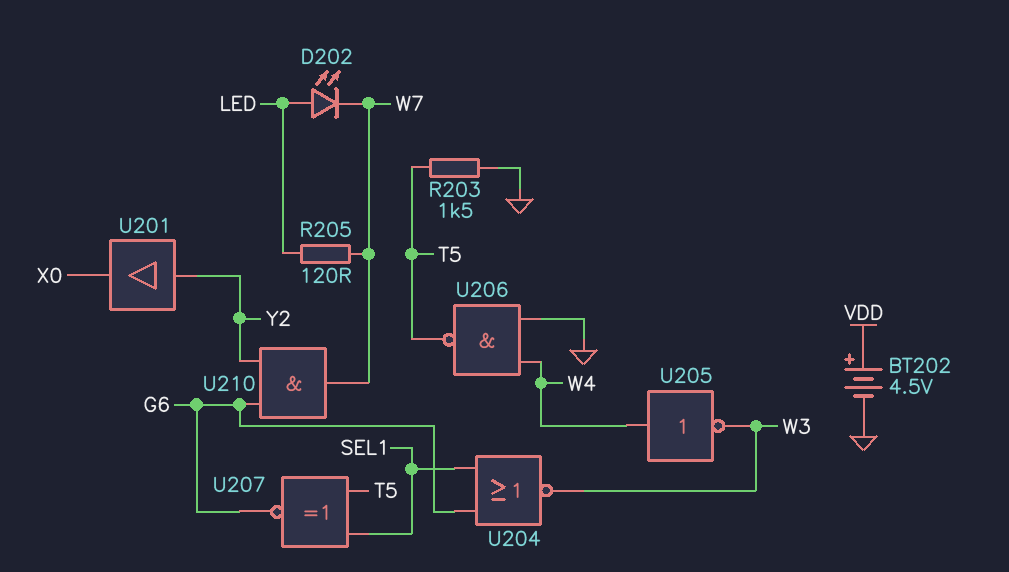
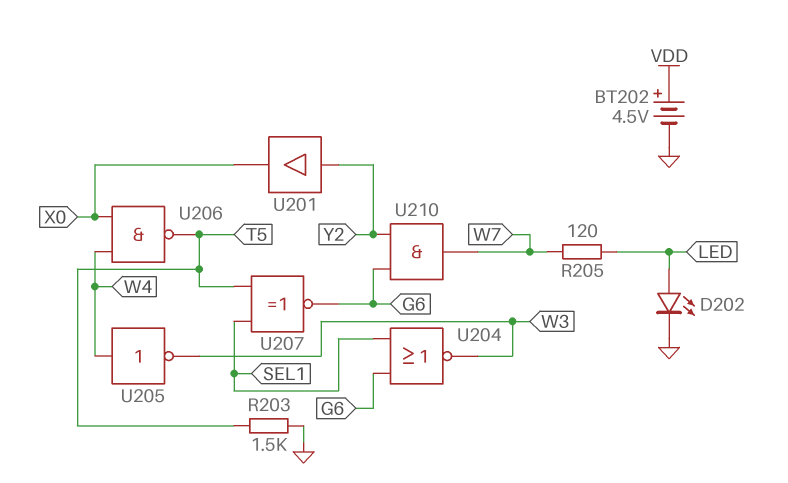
D202: LED (A LED, K W7) -> LED (A LED, K GND)
U206: NAND (in GND, in W4, out T5) -> NAND (in W4, in X0, out T5)

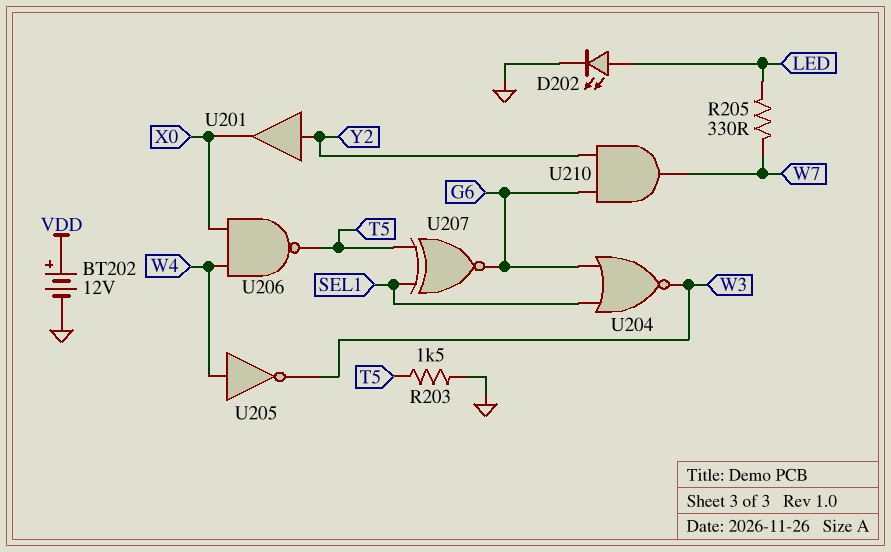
BT202: 4.5V (plus VDD, minus GND) -> 12V (plus VDD, minus GND)
R205: 120 (LED, W7) -> 330 (LED, W7)

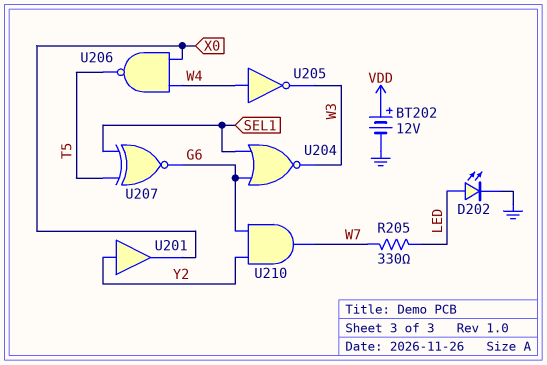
R203: 1.5k (GND, T5) -> none

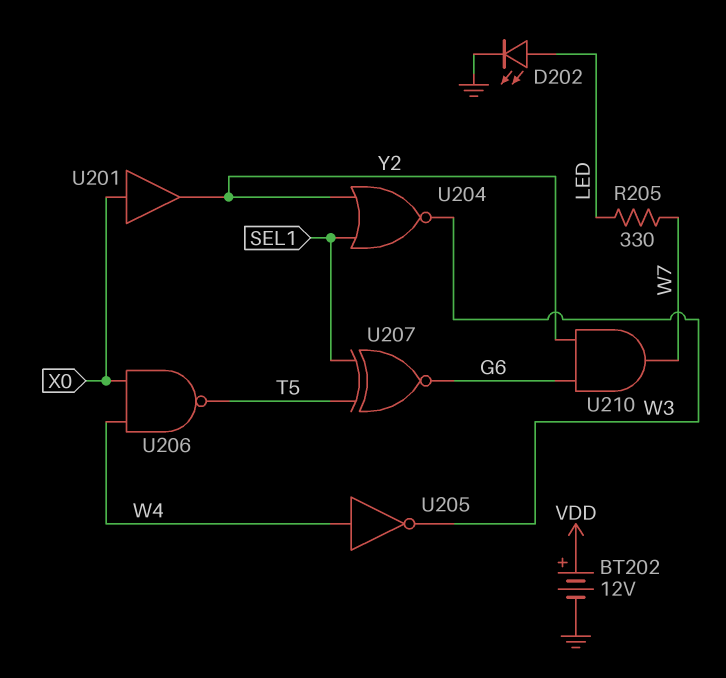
U201: buffer (in Y2, out X0) -> buffer (in X0, out Y2)
U204: NOR (in G6, in SEL1, out W3) -> NOR (in SEL1, in Y2, out W3)

